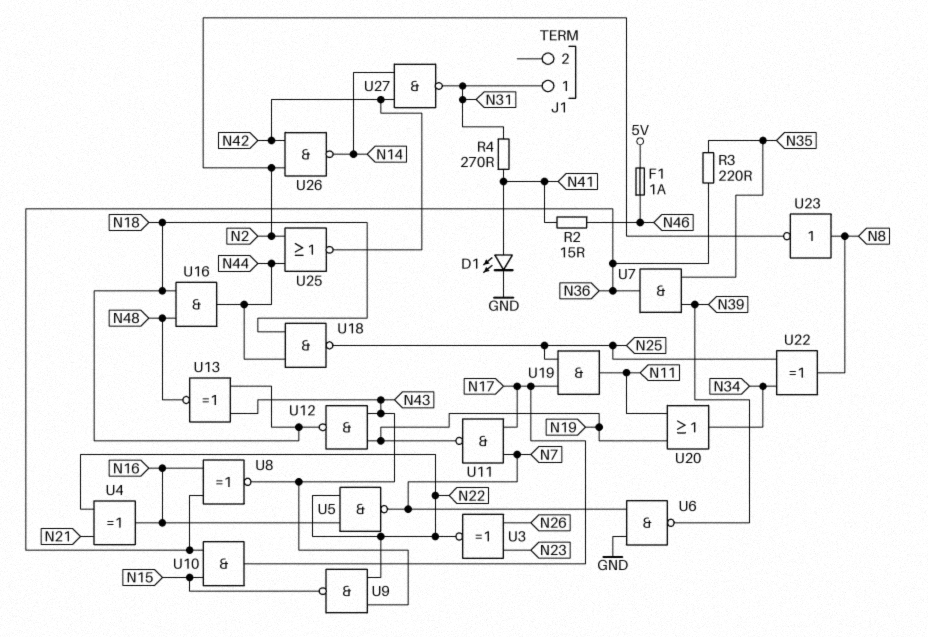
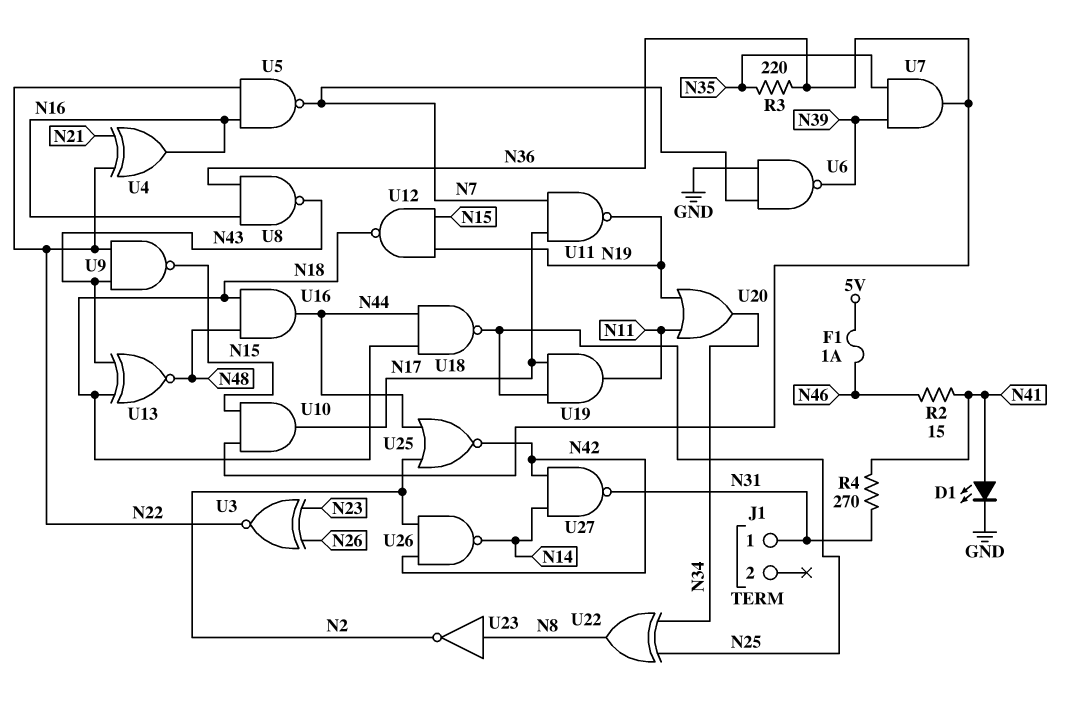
U8: XNOR (in N16, in N36, out N43) -> NAND (in N16, in N36, out N43)
U12: NAND (in N19, in N43, out N18) -> NAND (in N15, in N19, out N18)

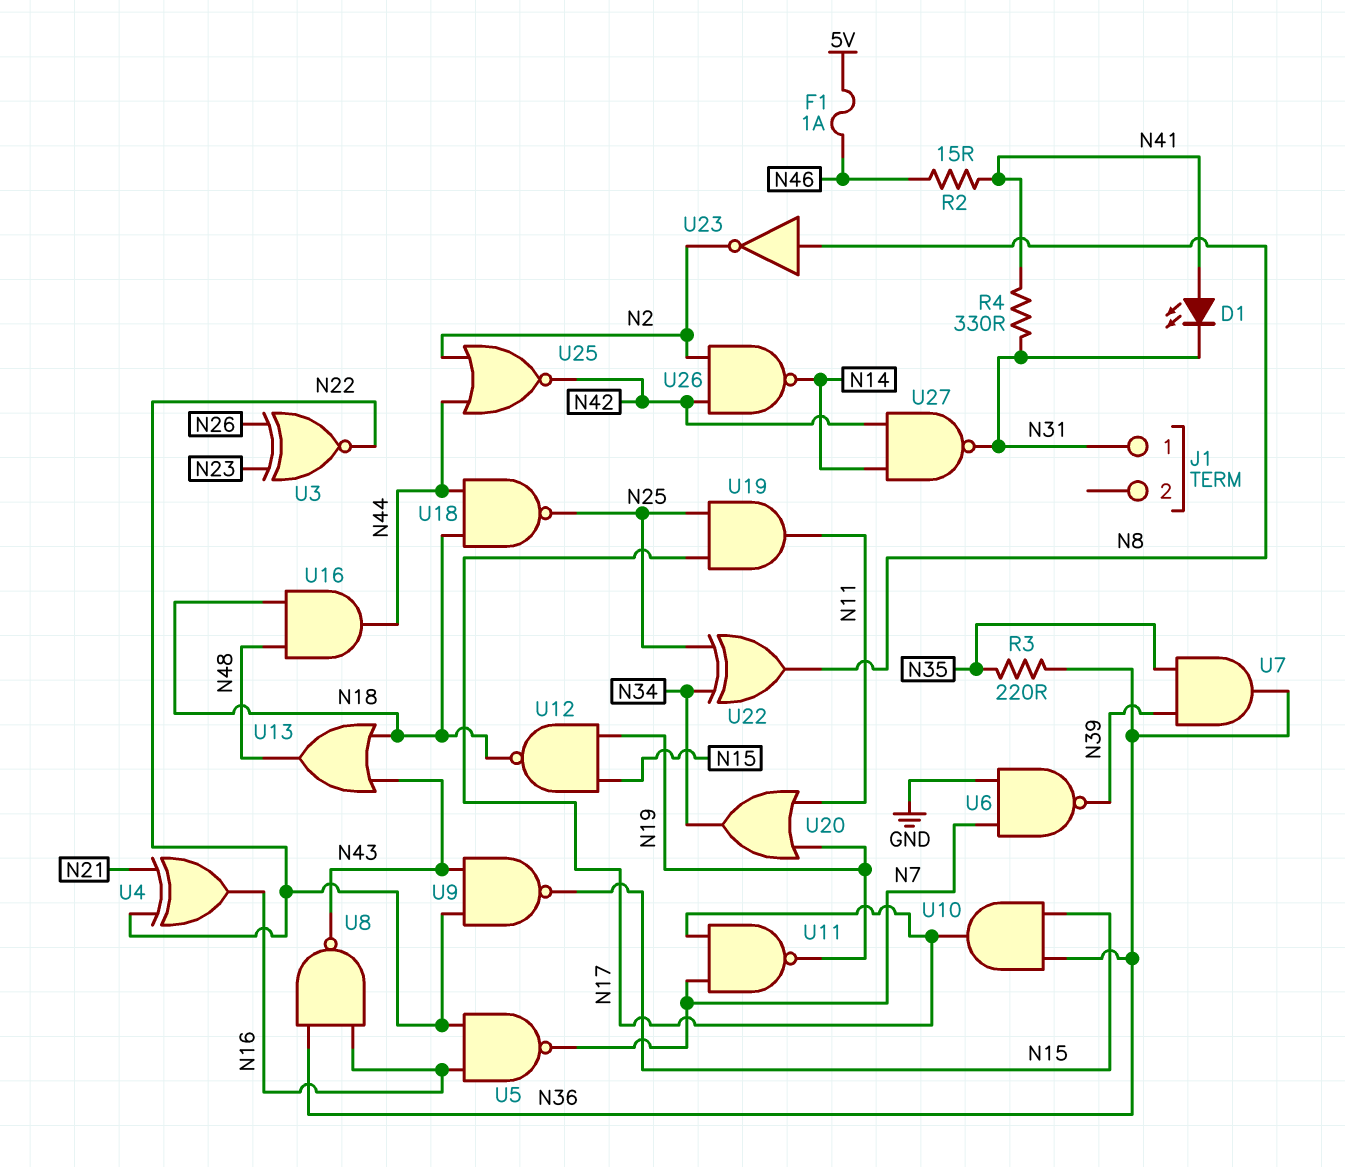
D1: LED (A N41, K GND) -> LED (A N41, K N31)
R4: 270 (N31, N41) -> 330 (N31, N41)
U13: XNOR (in N18, in N43, out N48) -> OR (in N18, in N43, out N48)

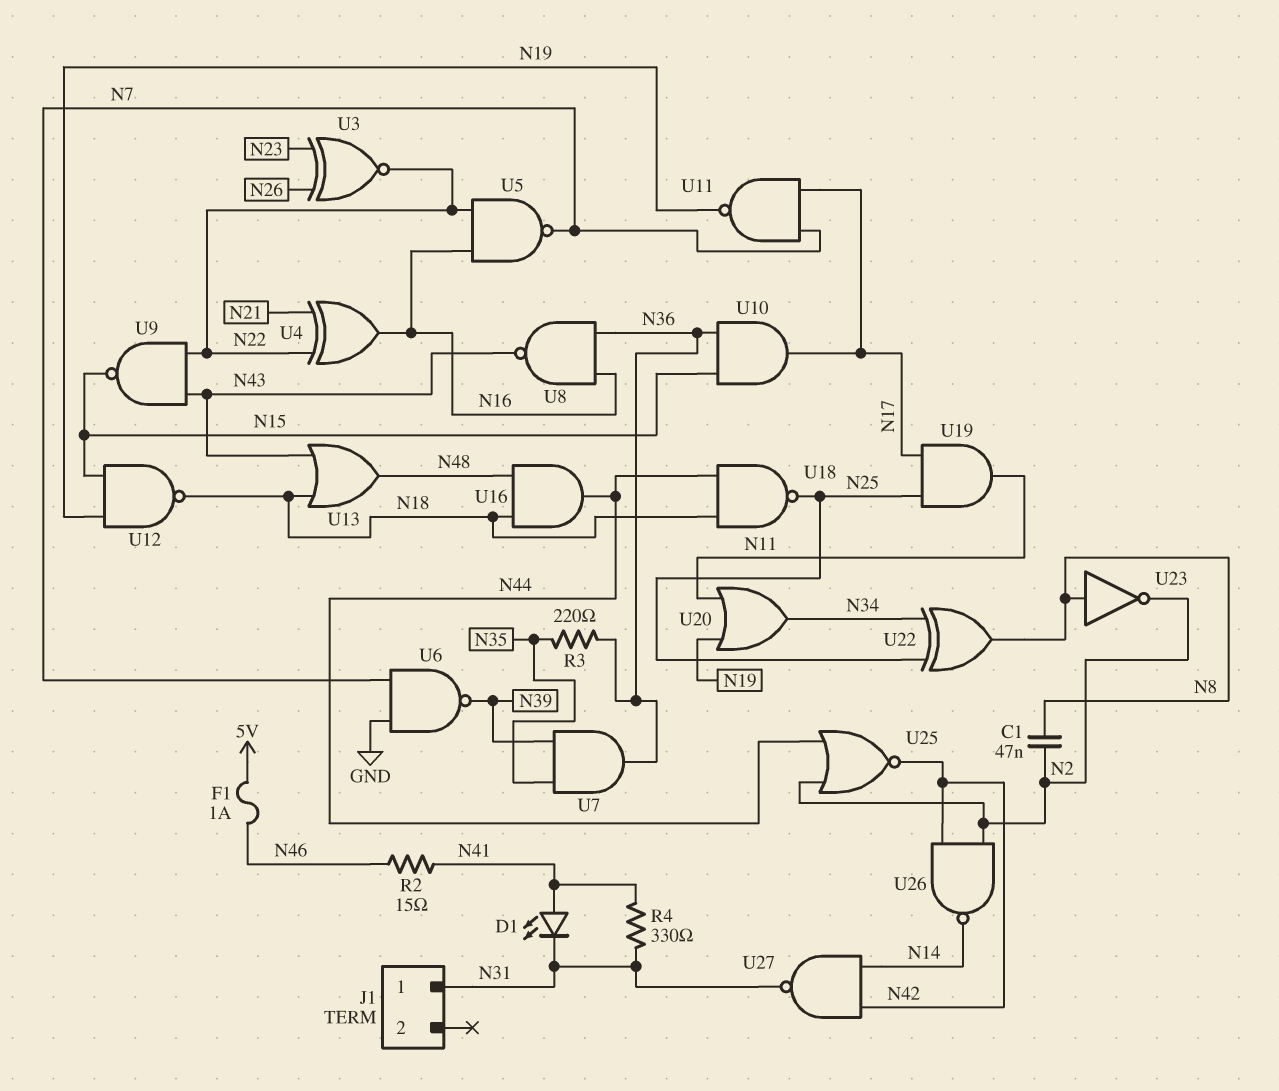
C1: none -> 47nF (N2, N8)

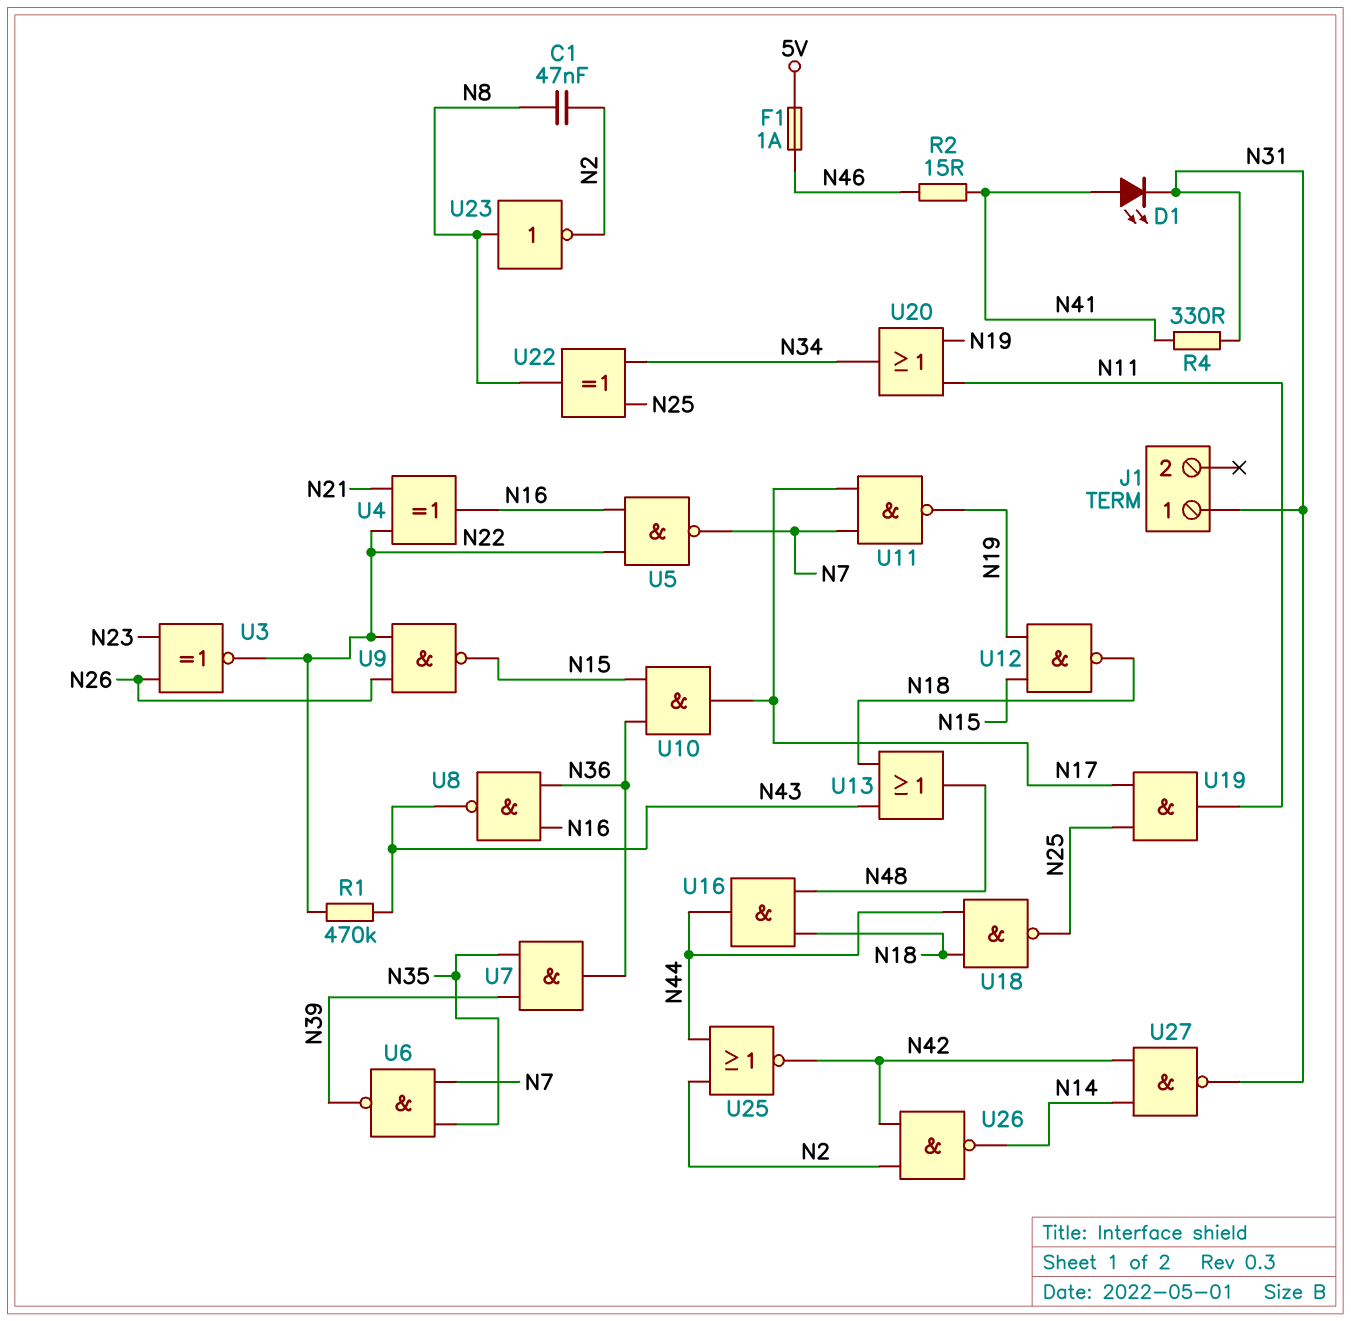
R1: none -> 470k (N22, N43)
R3: 220 (N35, N36) -> none
U6: NAND (in GND, in N7, out N39) -> NAND (in N7, in N35, out N39)
U9: NAND (in N22, in N43, out N15) -> NAND (in N22, in N26, out N15)

